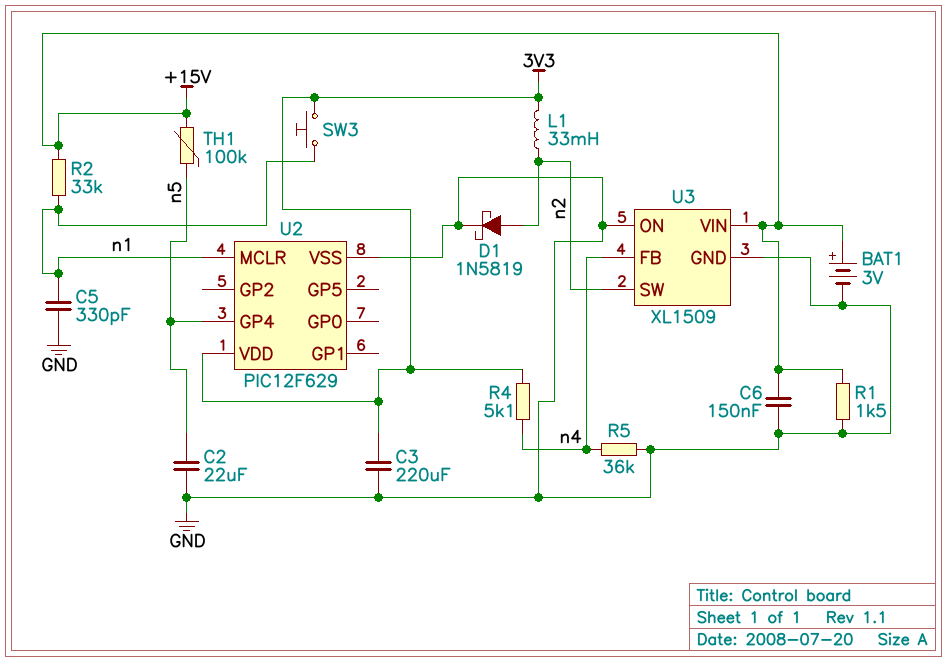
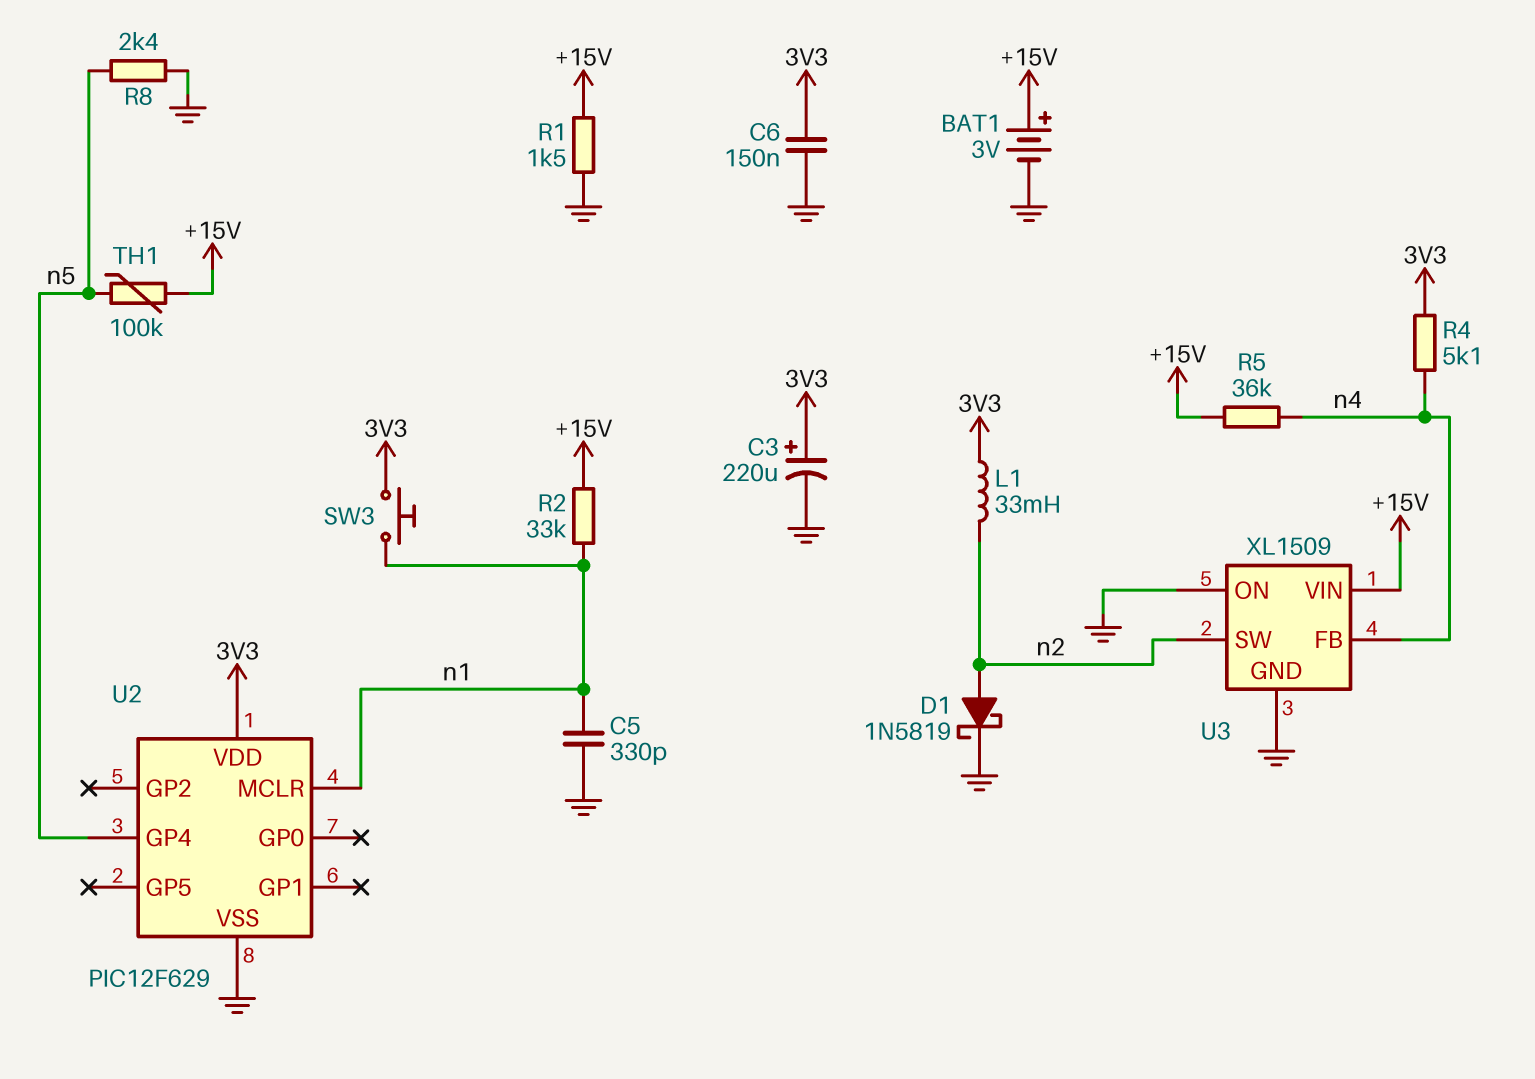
C2: 22uF (GND, n5) -> none
C3: 220uF (3V3, GND) -> 220uF (plus 3V3, minus GND)
C6: 150nF (+15V, GND) -> 150nF (3V3, GND)
R5: 36k (GND, n4) -> 36k (+15V, n4)
R8: none -> 2.4k (GND, n5)

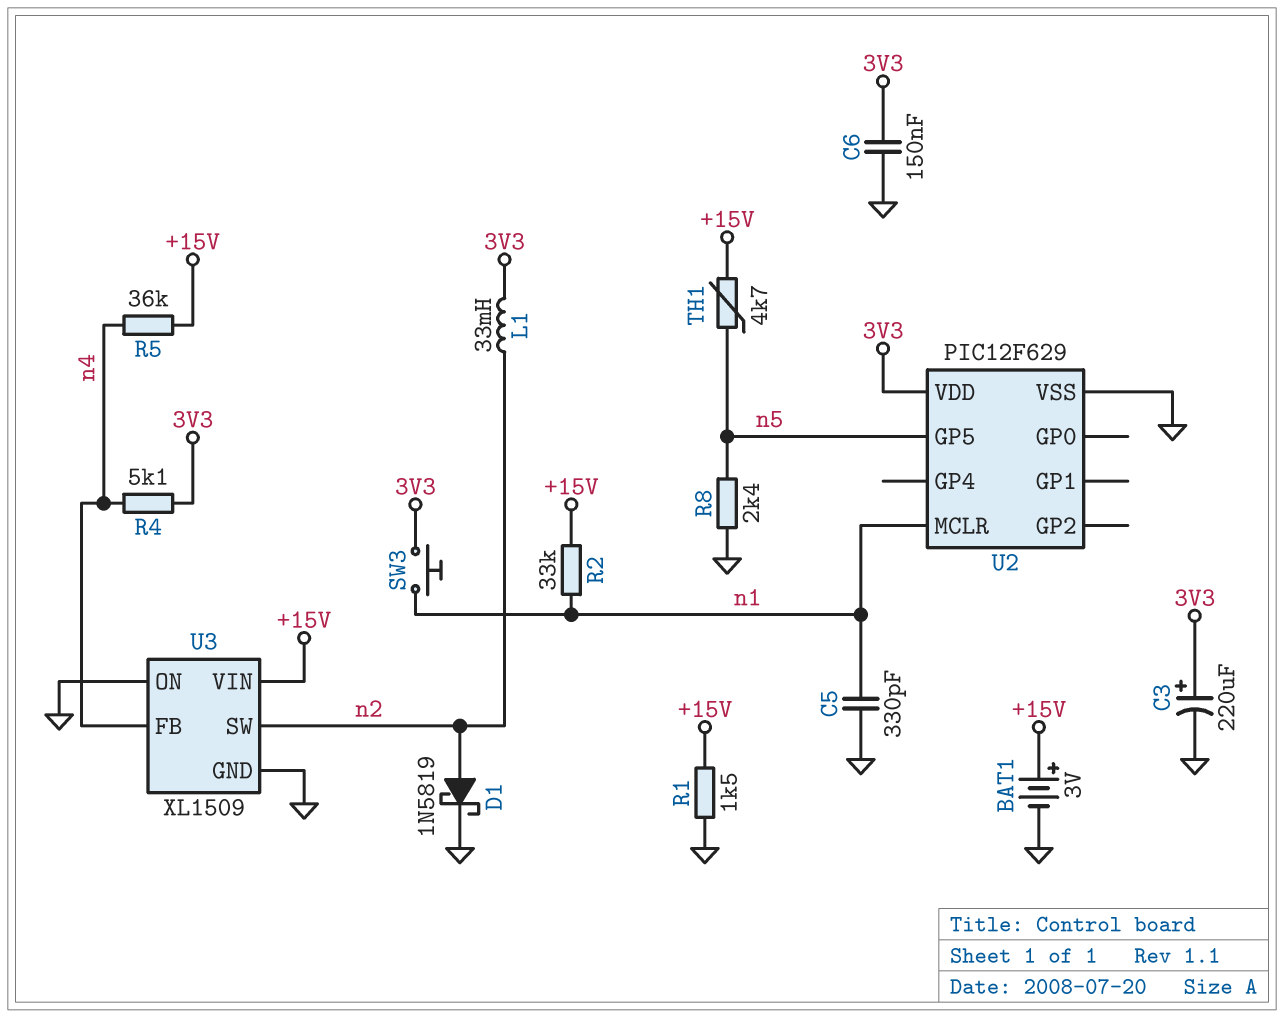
TH1: 100k (+15V, n5) -> 4.7k (+15V, n5)
U2 pin GP4: n5 -> none
U2 pin GP5: none -> n5

